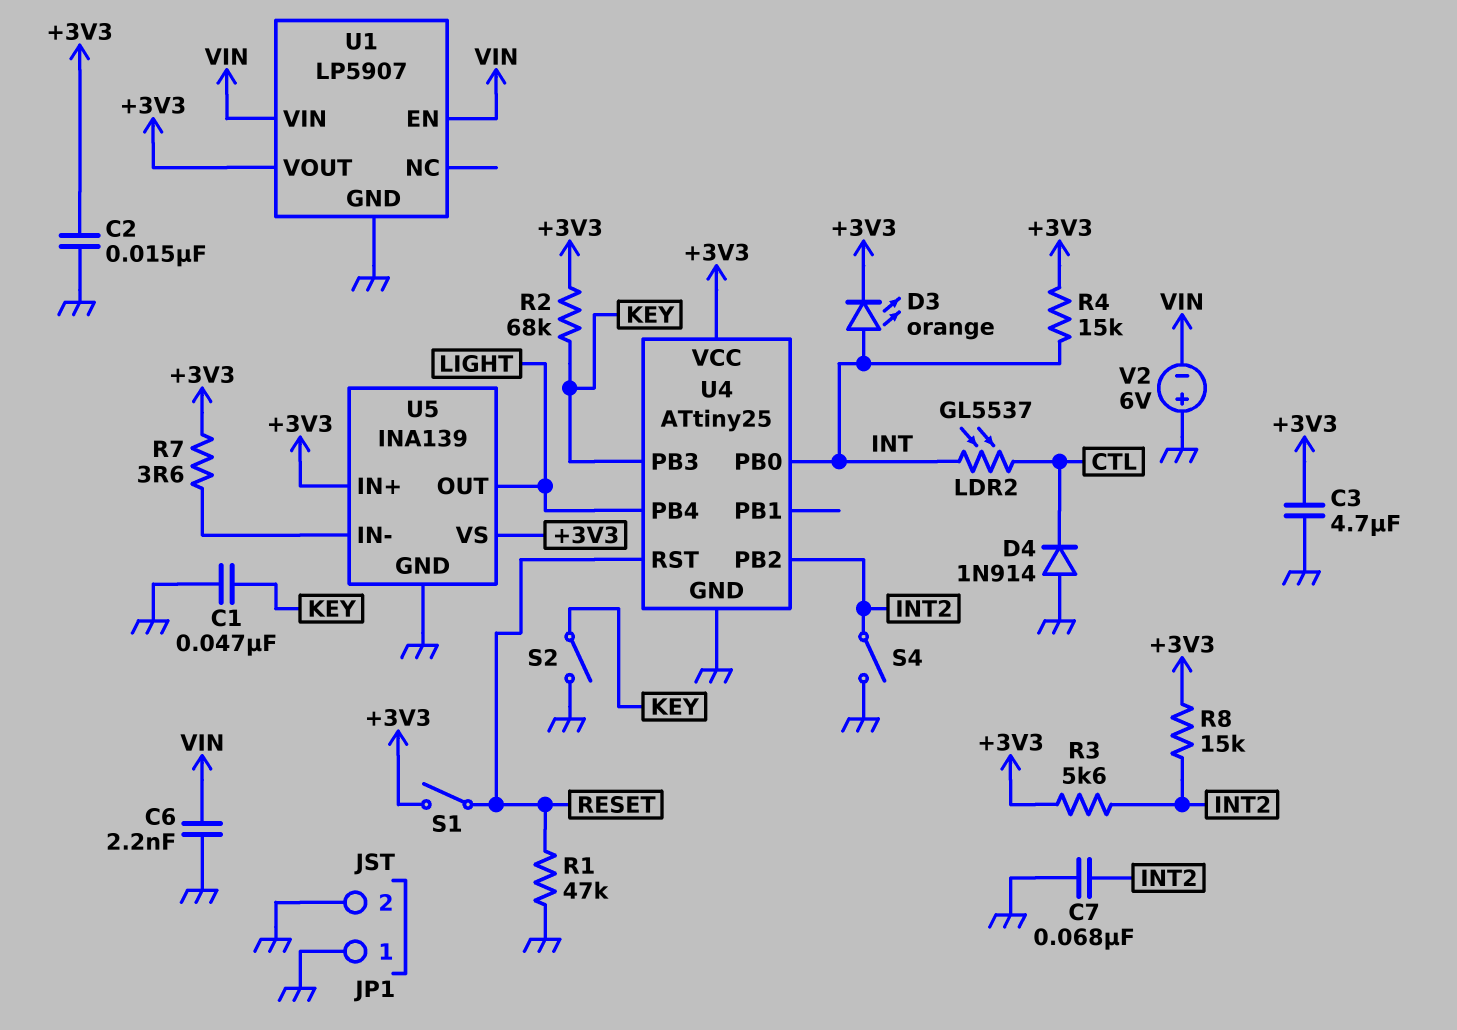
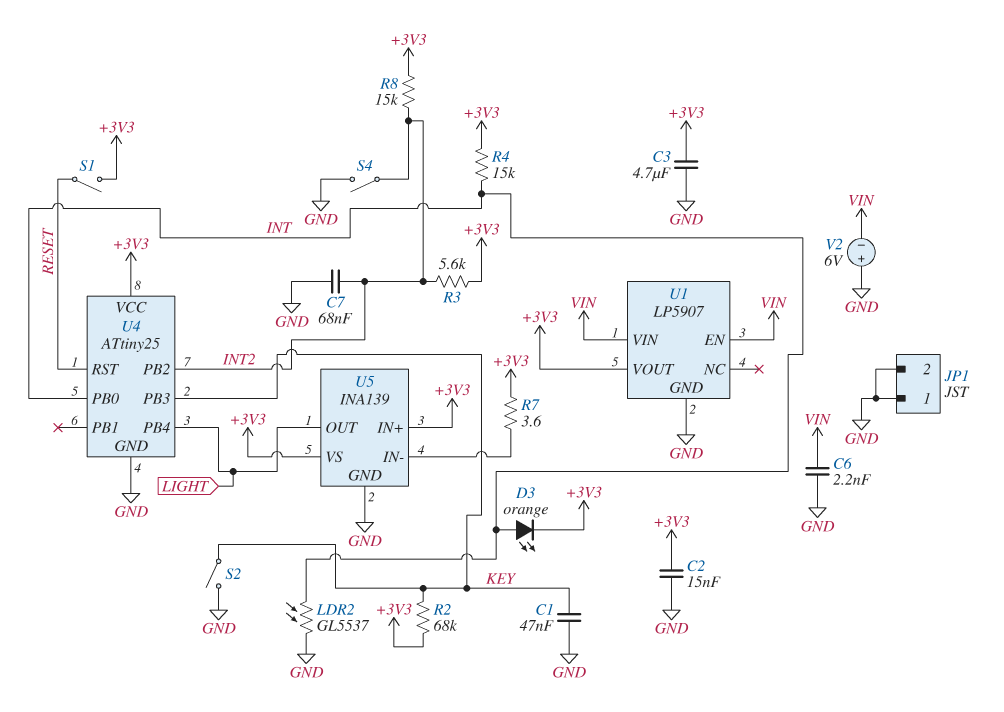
D4: diode 1N914 (A GND, K CTL) -> none
LDR2: GL5537 (CTL, INT) -> GL5537 (GND, INT)
R1: 47k (GND, RESET) -> none

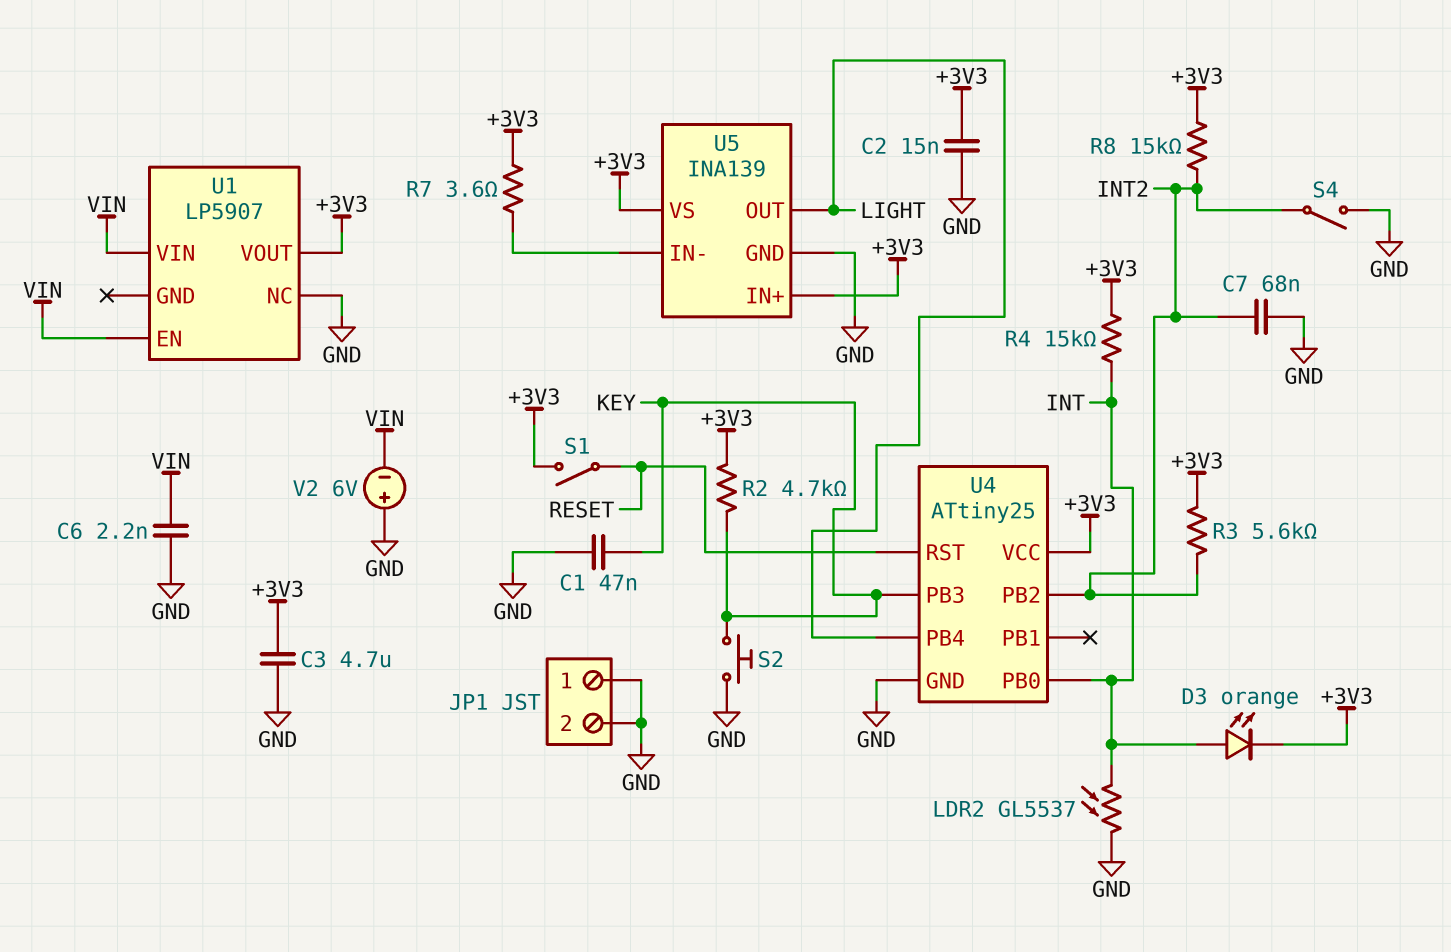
R2: 68k (+3V3, KEY) -> 4.7k (+3V3, KEY)
S2: switch (GND, KEY) -> button (GND, KEY)
U1 pin GND: GND -> none
U1 pin NC: none -> GND

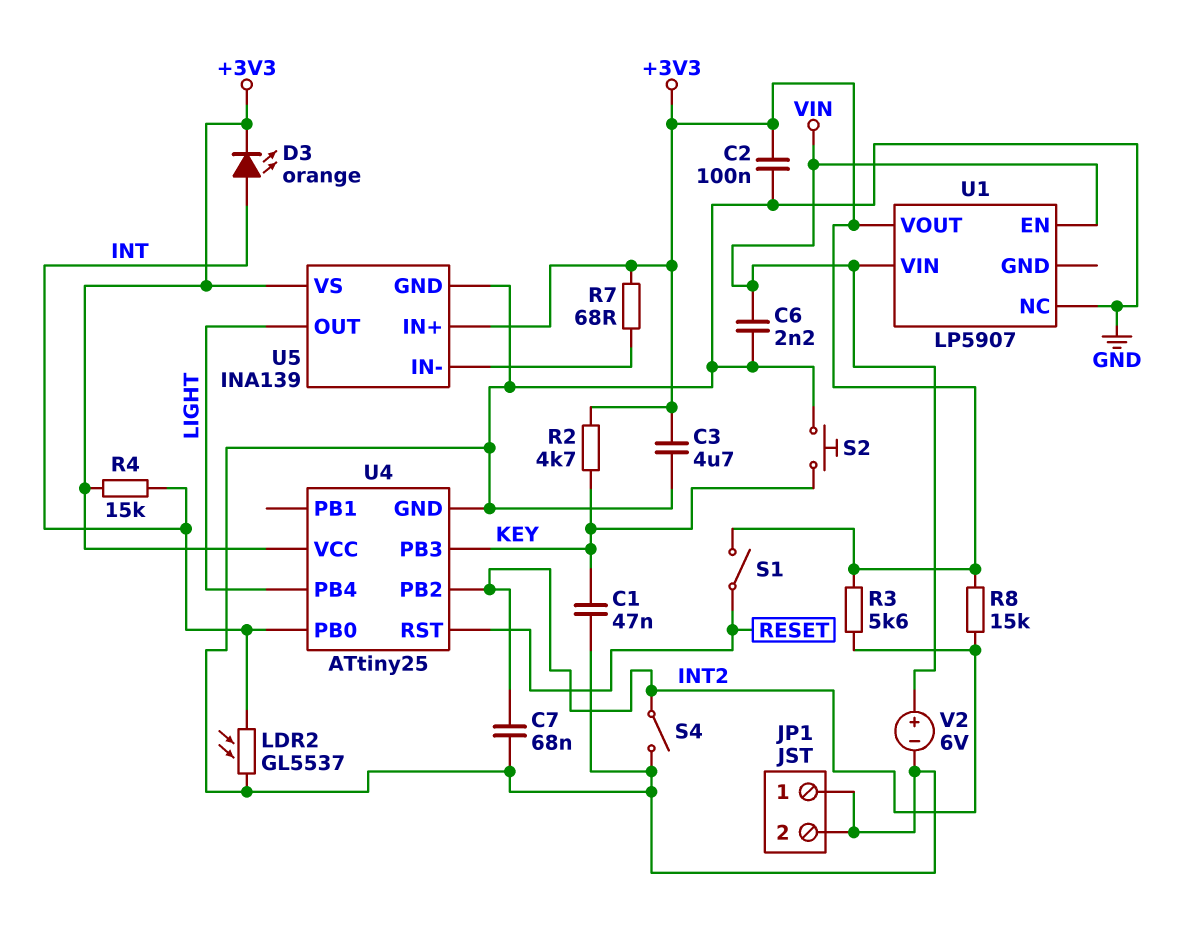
C2: 15nF (+3V3, GND) -> 100nF (+3V3, GND)
R7: 3.6 (+3V3, U5/IN-) -> 68 (+3V3, U5/IN-)
V2: 6V (plus GND, minus VIN) -> 6V (plus VIN, minus GND)

